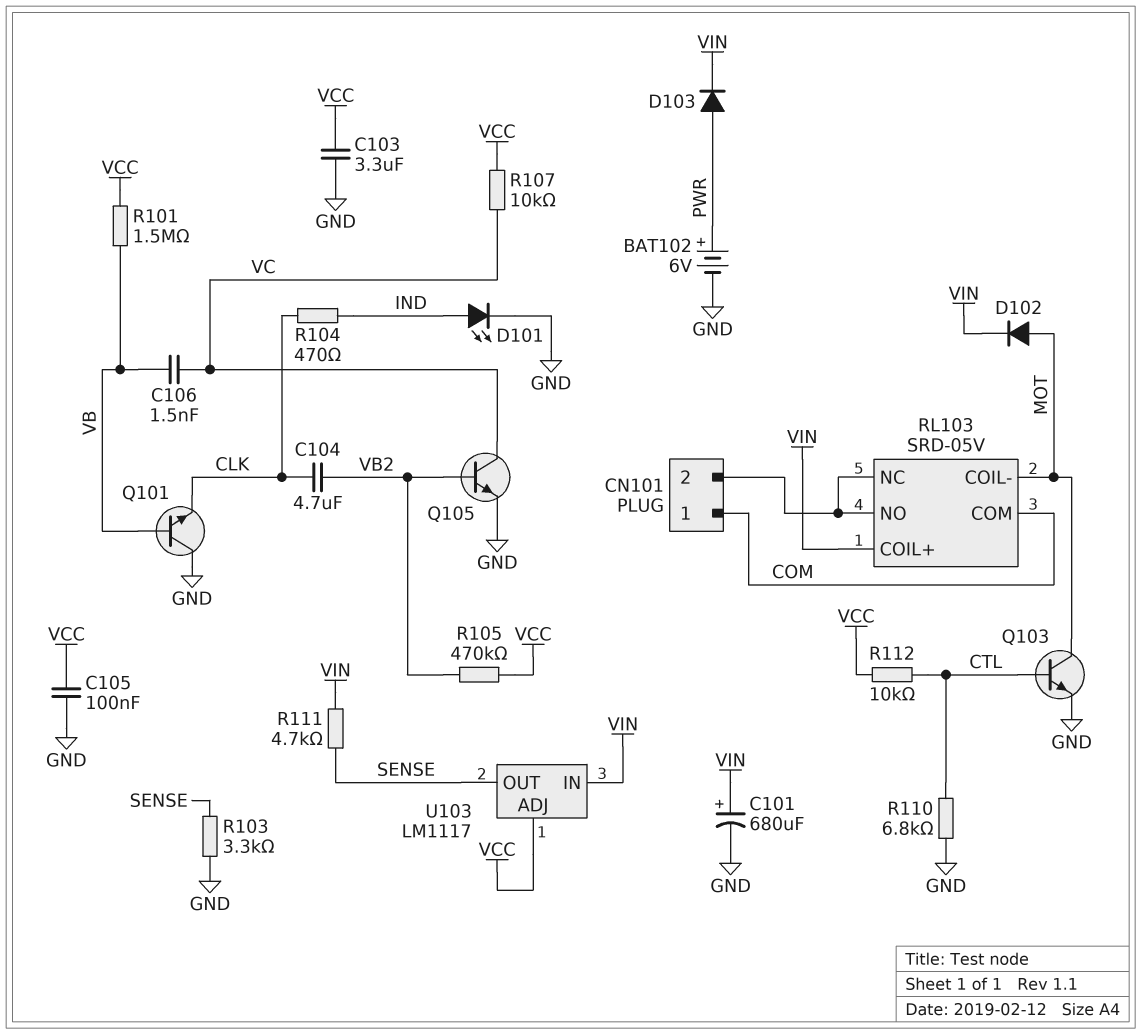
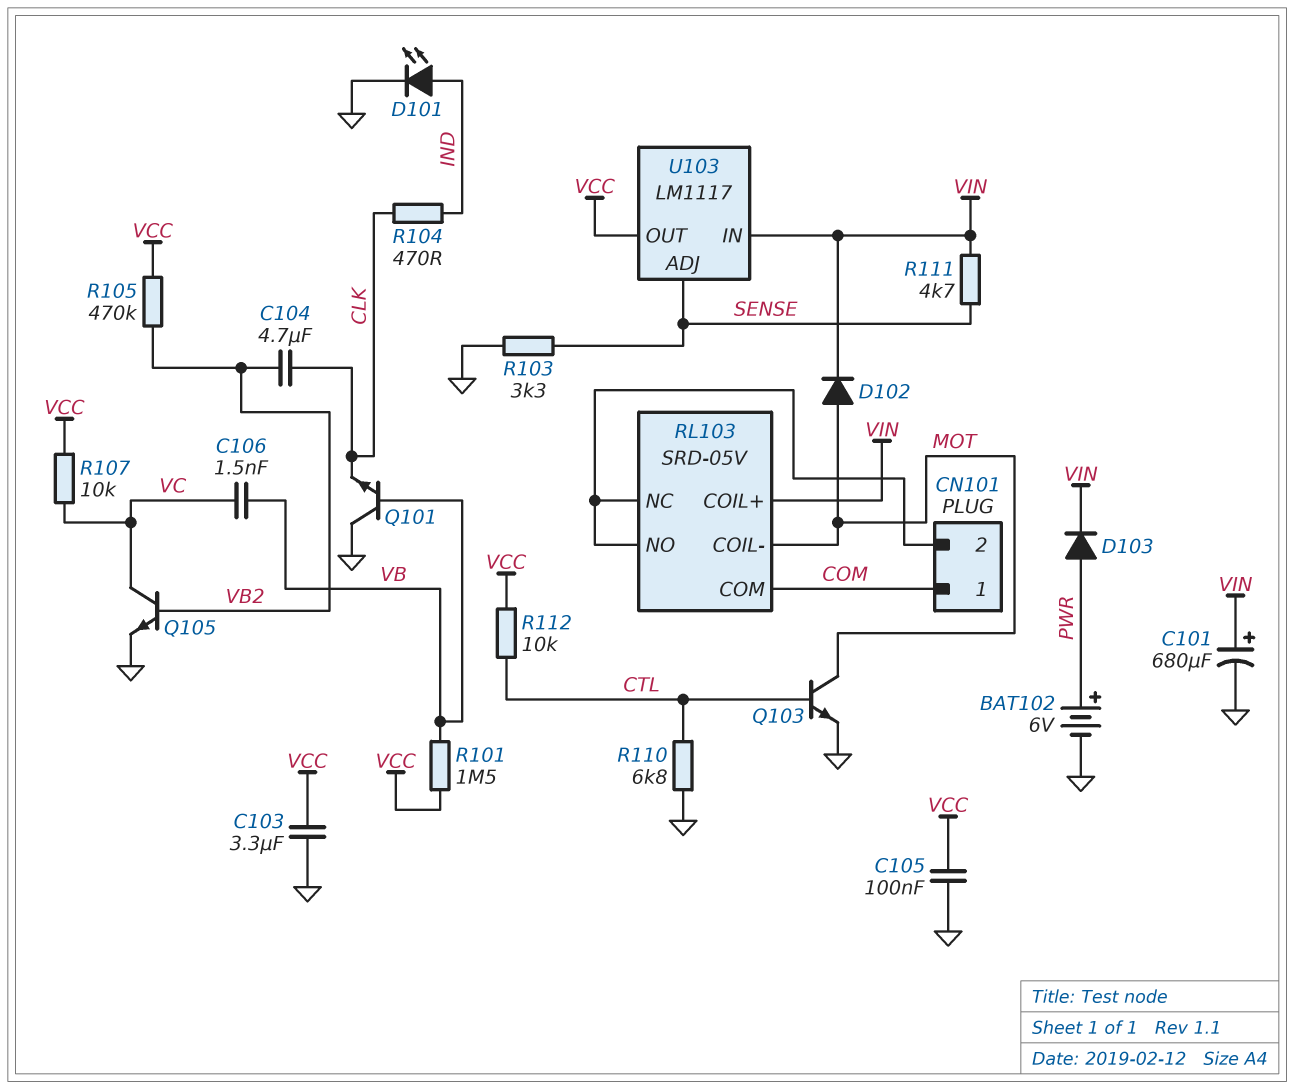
U103 pin ADJ: VCC -> SENSE
U103 pin OUT: SENSE -> VCC

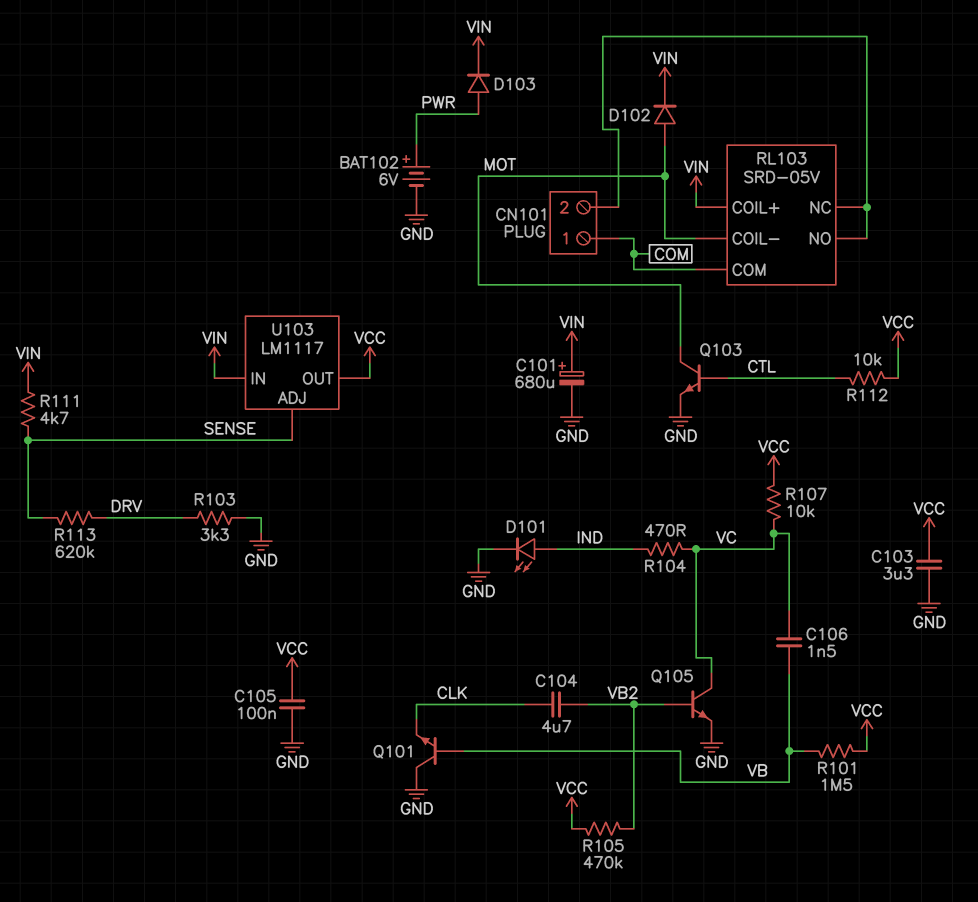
R103: 3.3k (GND, SENSE) -> 3.3k (DRV, GND)
R104: 470 (CLK, IND) -> 470 (IND, VC)
R110: 6.8k (CTL, GND) -> none
R113: none -> 620k (DRV, SENSE)

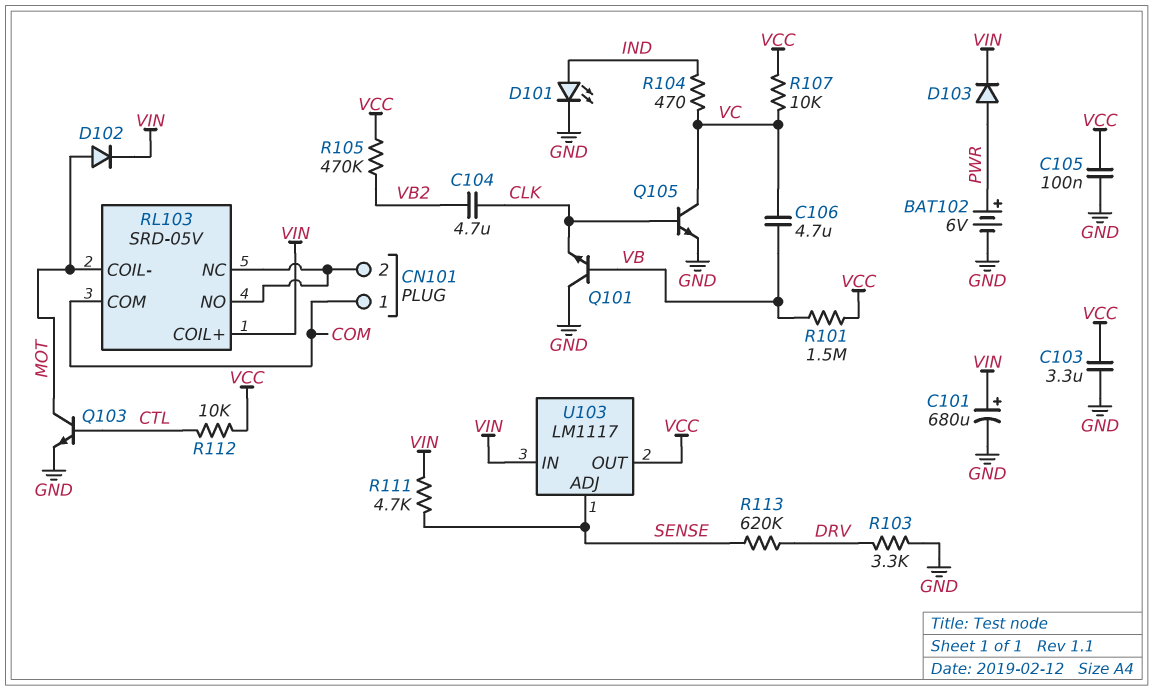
C106: 1.5nF (VB, VC) -> 4.7uF (VB, VC)
Q105: NPN (B VB2, C VC, E GND) -> NPN (B CLK, C VC, E GND)

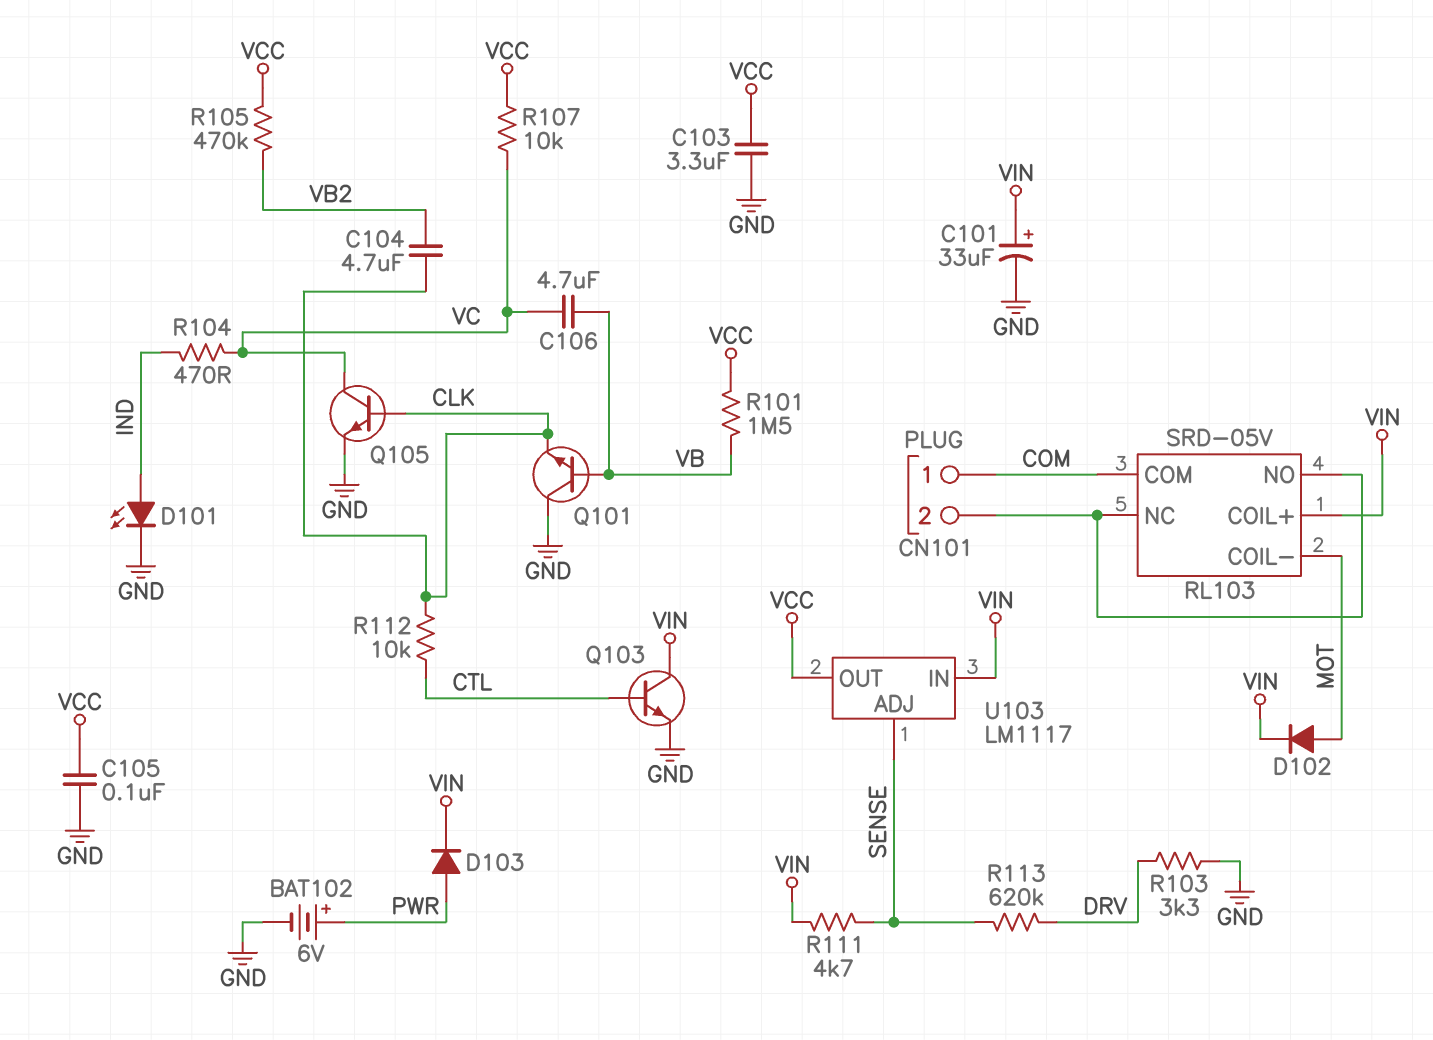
C101: 680uF (plus VIN, minus GND) -> 33uF (plus VIN, minus GND)
Q103: NPN (B CTL, C MOT, E GND) -> NPN (B CTL, C VIN, E GND)
R112: 10k (CTL, VCC) -> 10k (CLK, CTL)

